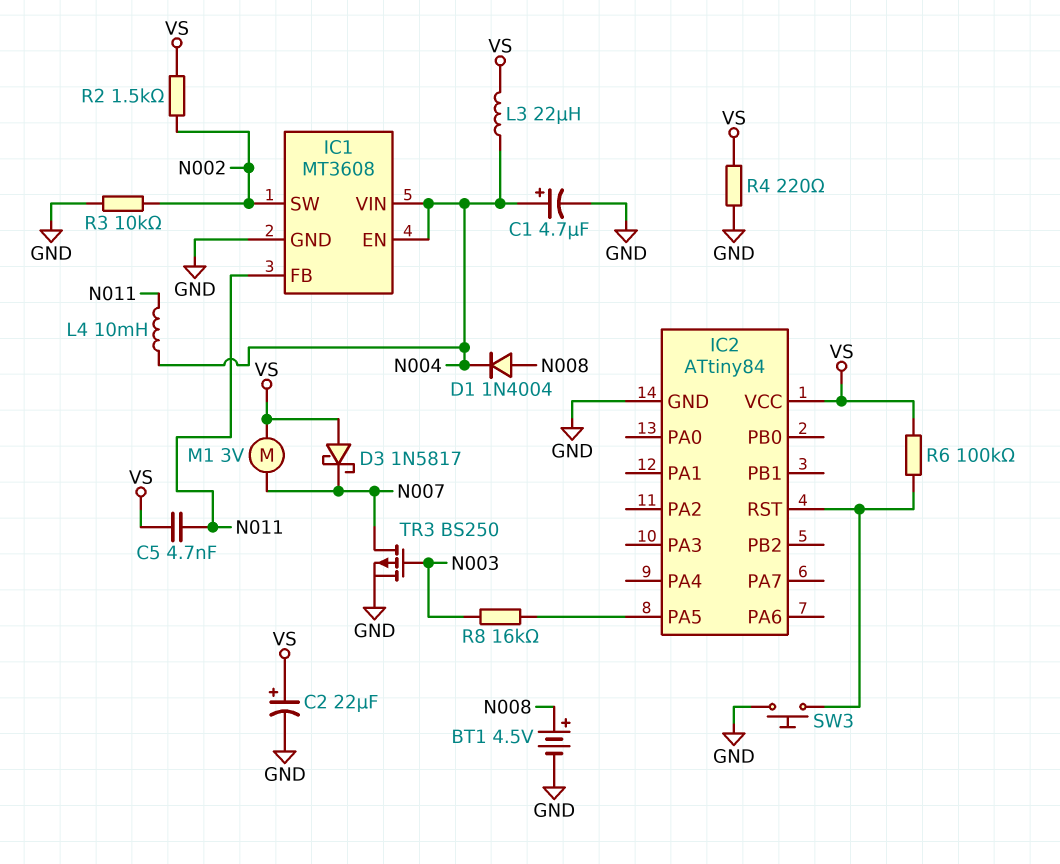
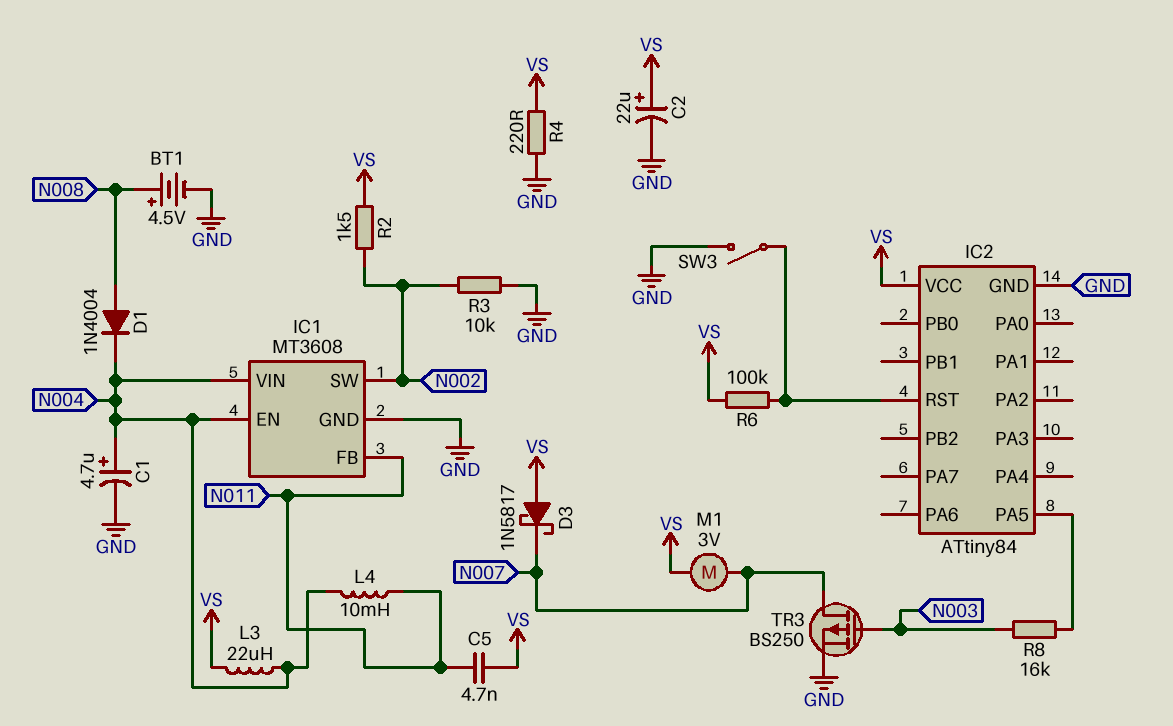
SW3: button (GND, IC2/RST) -> switch (GND, IC2/RST)

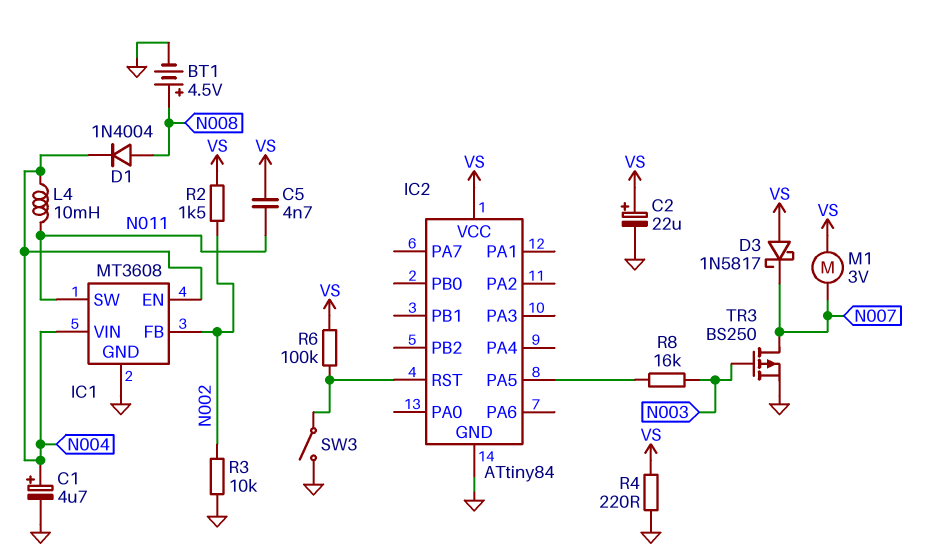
IC1 pin FB: N011 -> N002
IC1 pin SW: N002 -> N011
L3: 22uH (N004, VS) -> none

